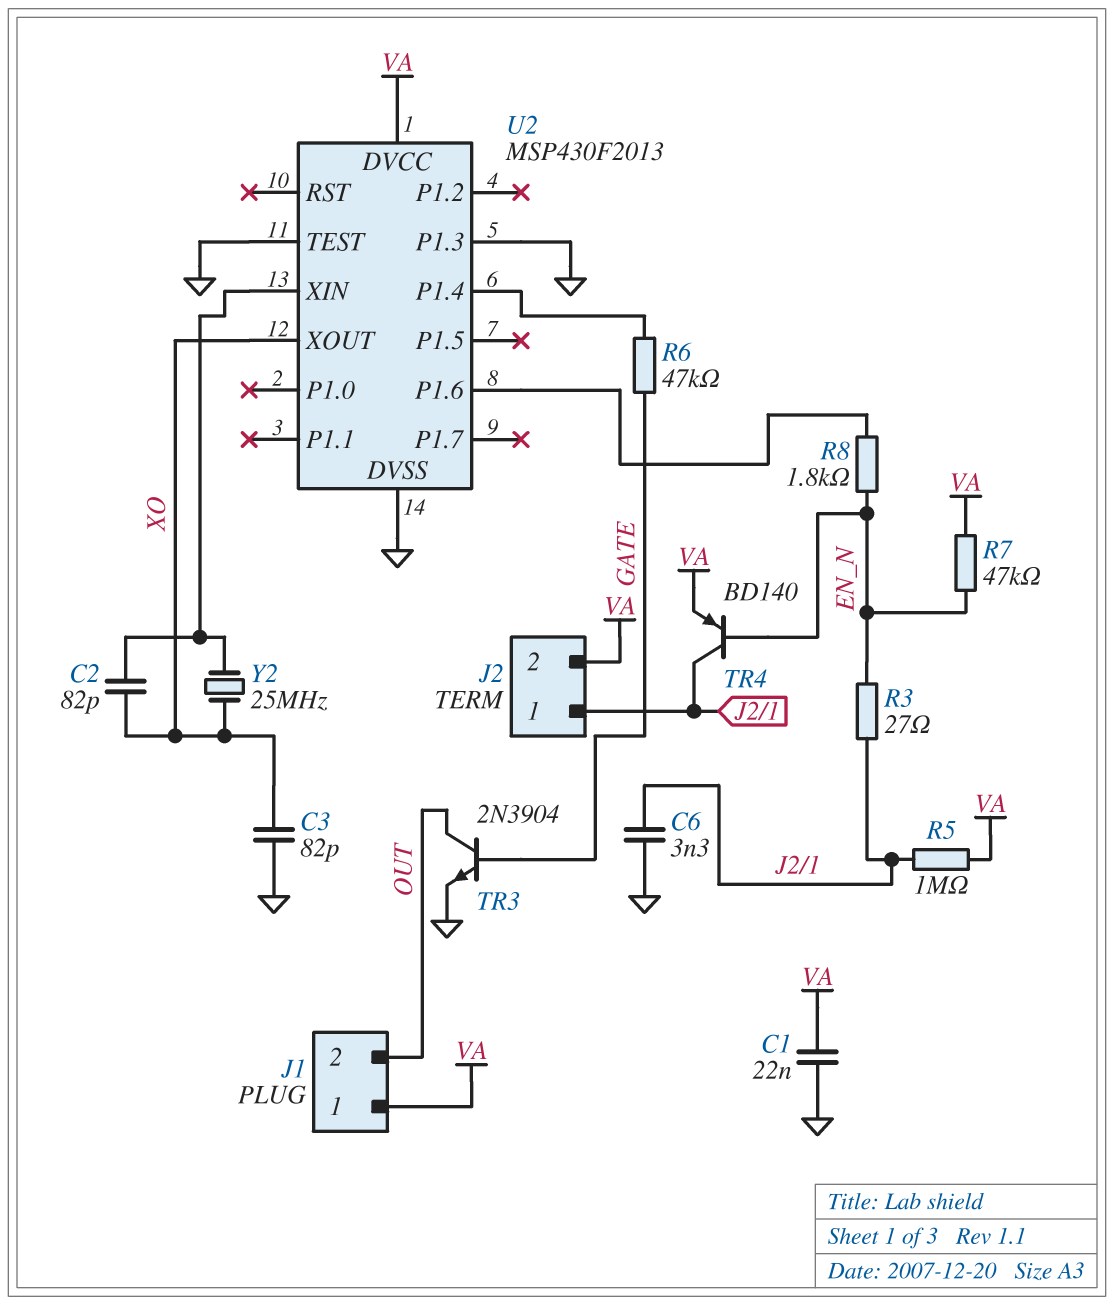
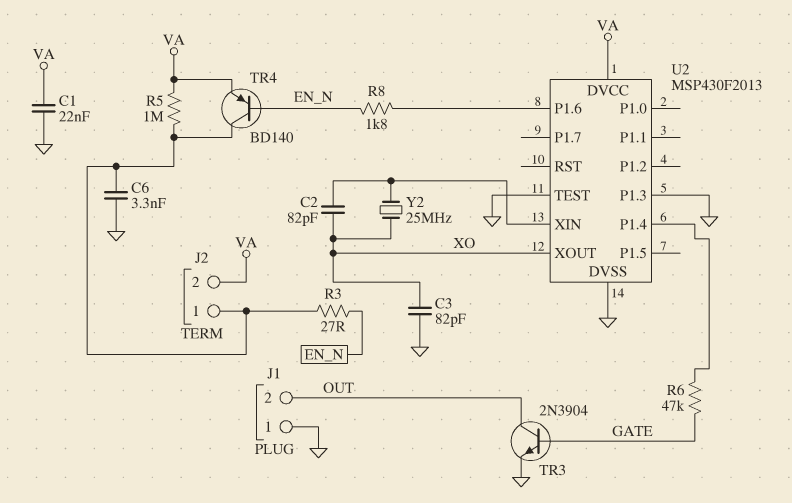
J1 pin 1: VA -> GND
R7: 47k (EN_N, VA) -> none

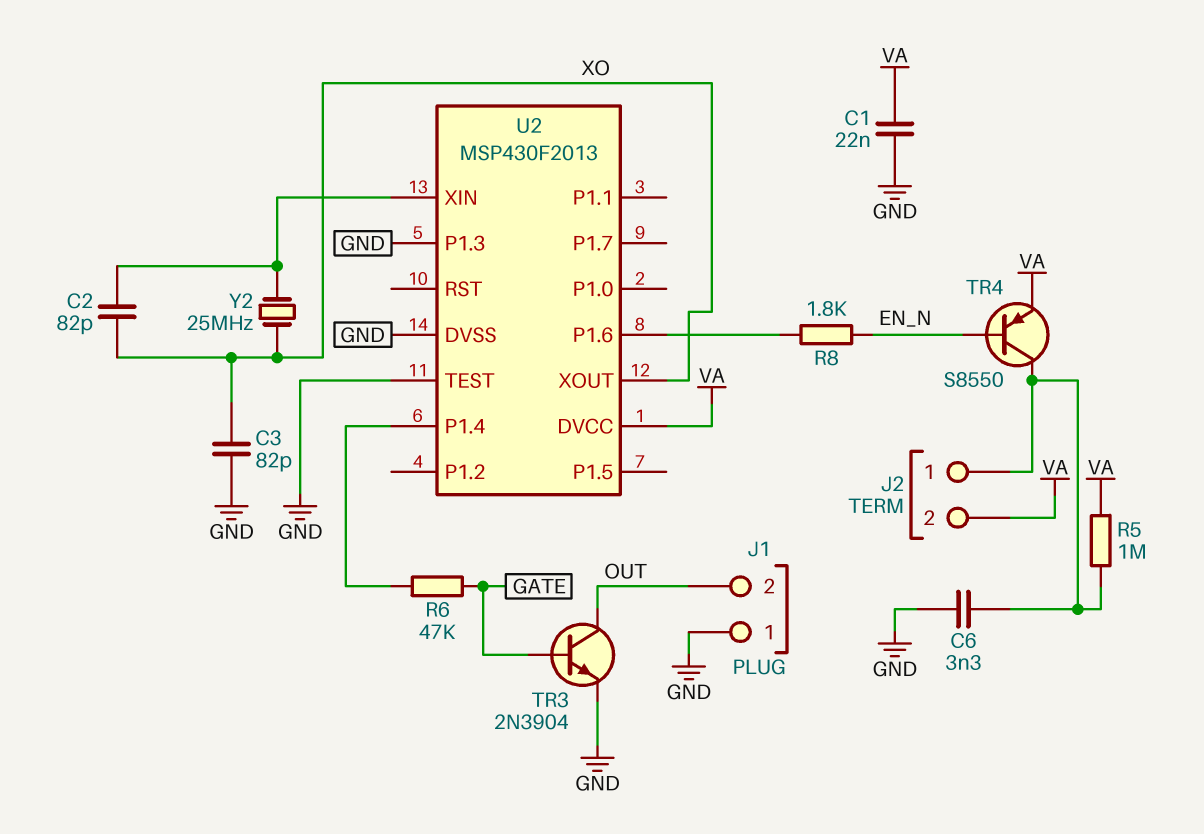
R3: 27 (EN_N, J2/1) -> none
TR4: PNP BD140 (B EN_N, C J2/1, E VA) -> PNP S8550 (B EN_N, C J2/1, E VA)

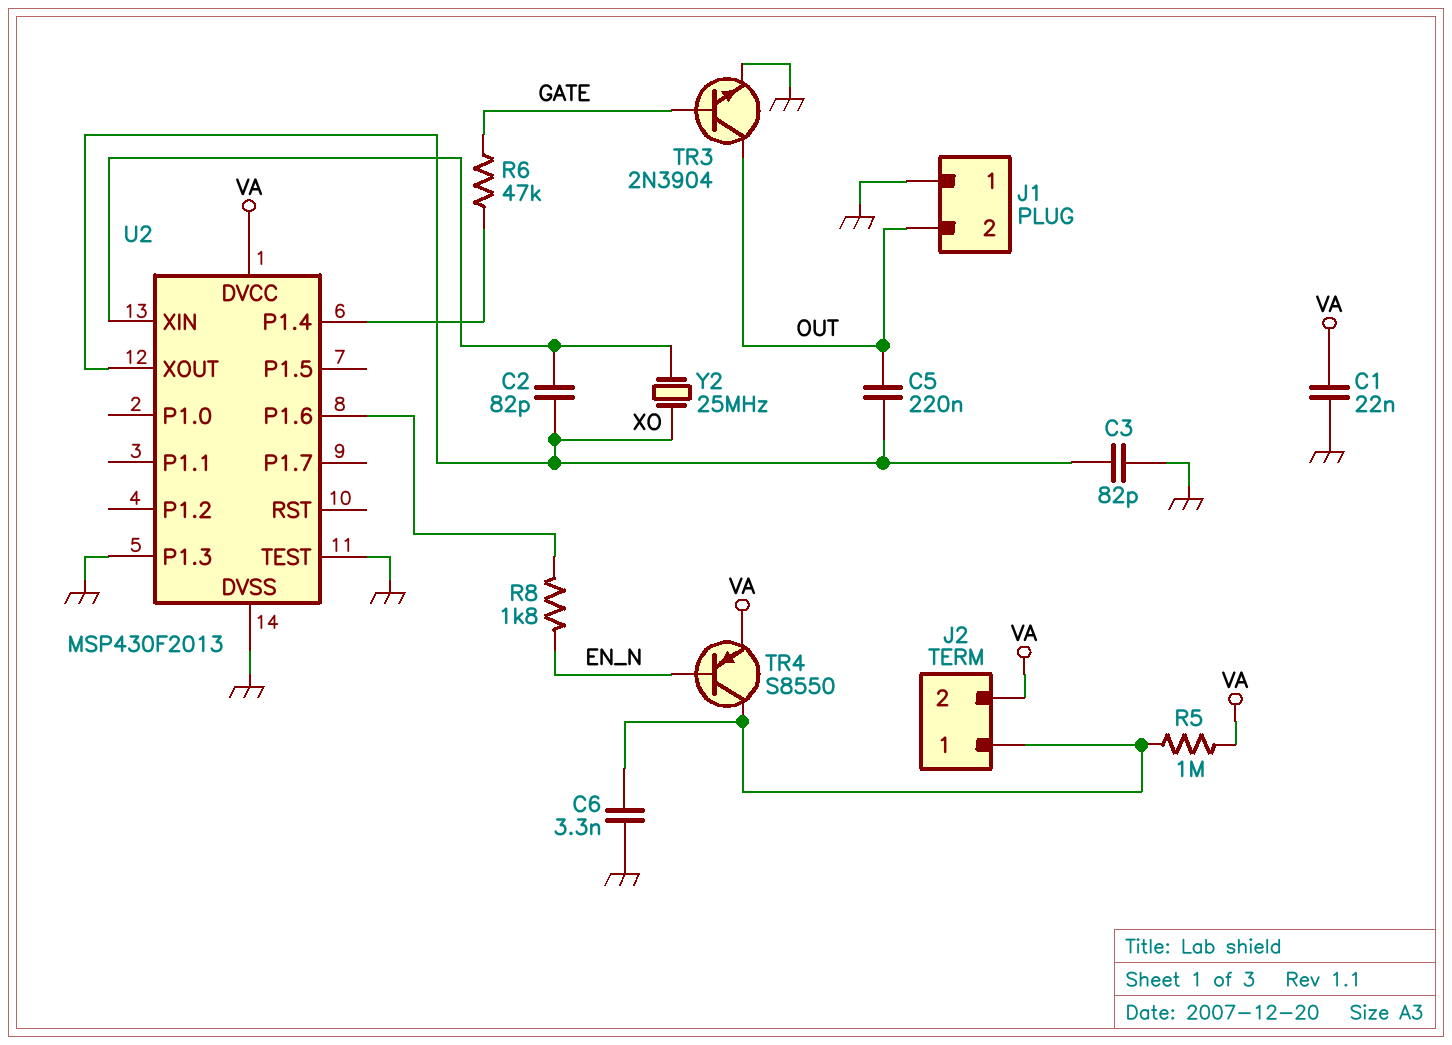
C5: none -> 220nF (OUT, XO)

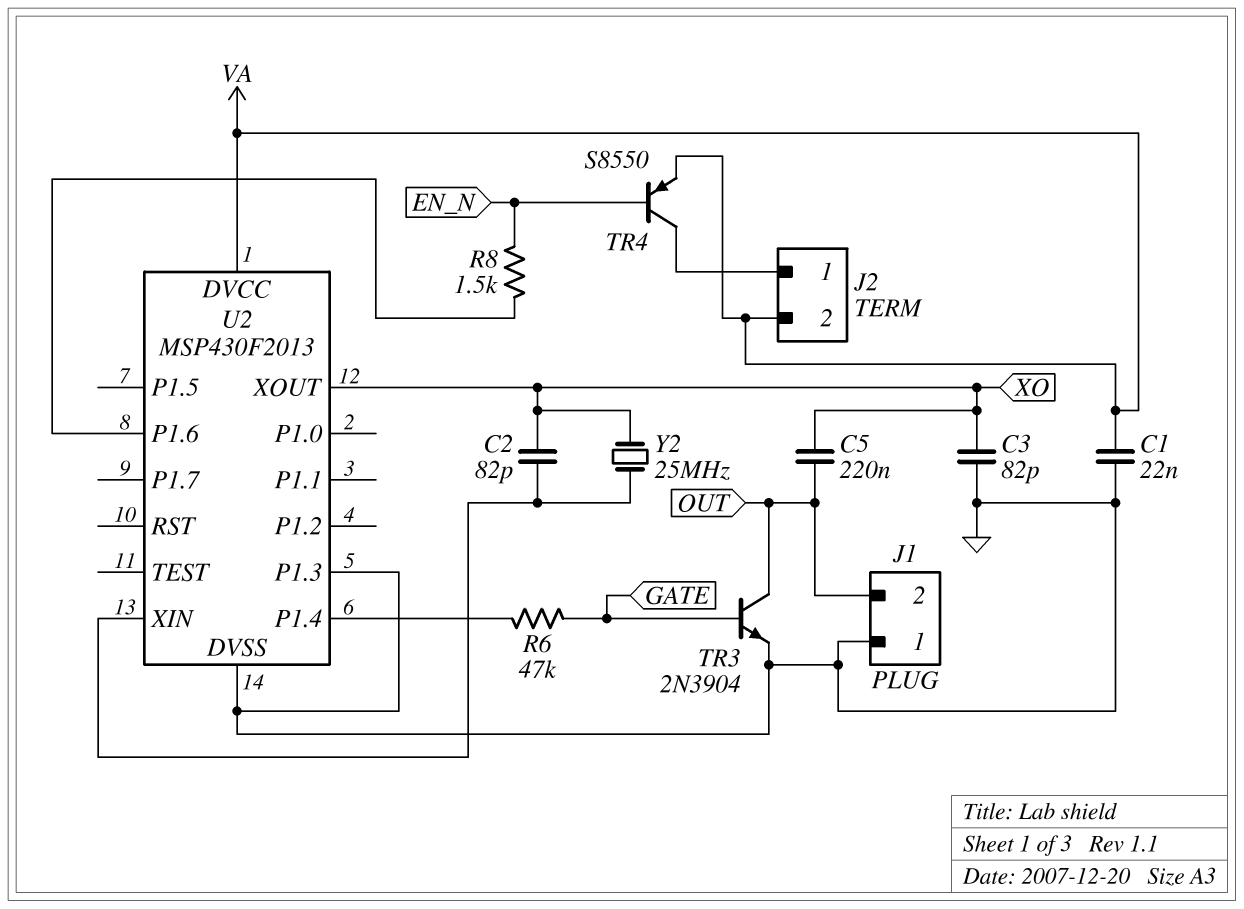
C6: 3.3nF (GND, J2/1) -> none
R5: 1M (J2/1, VA) -> none
R8: 1.8k (EN_N, U2/P1.6) -> 1.5k (EN_N, U2/P1.6)
U2 pin TEST: GND -> none

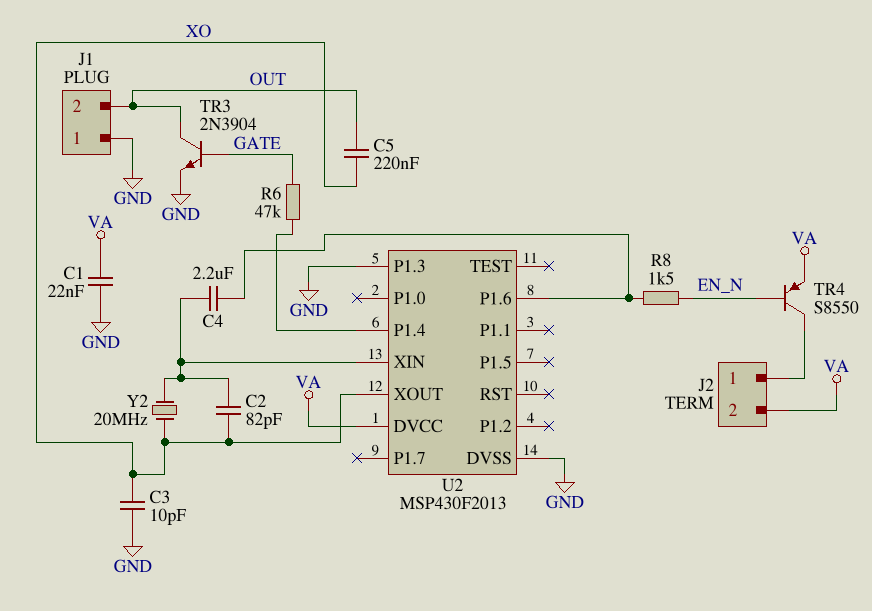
C3: 82pF (GND, XO) -> 10pF (GND, XO)
C4: none -> 2.2uF (U2/P1.6, U2/XIN)
Y2: 25MHz (U2/XIN, XO) -> 20MHz (U2/XIN, XO)

